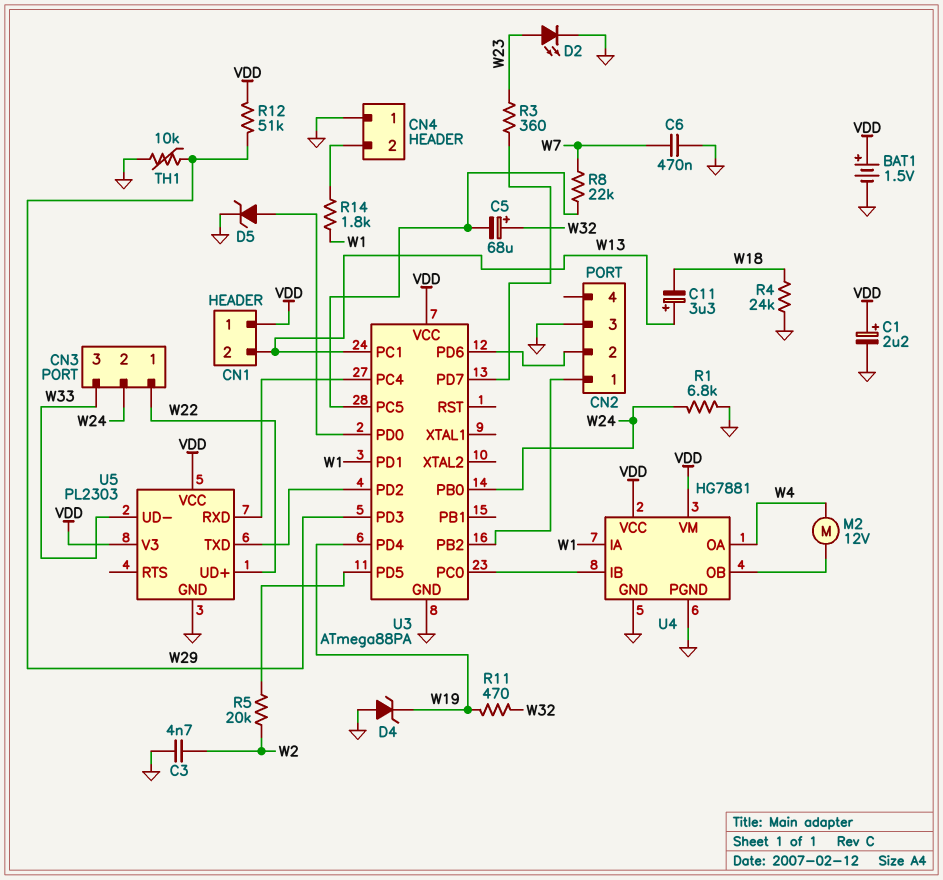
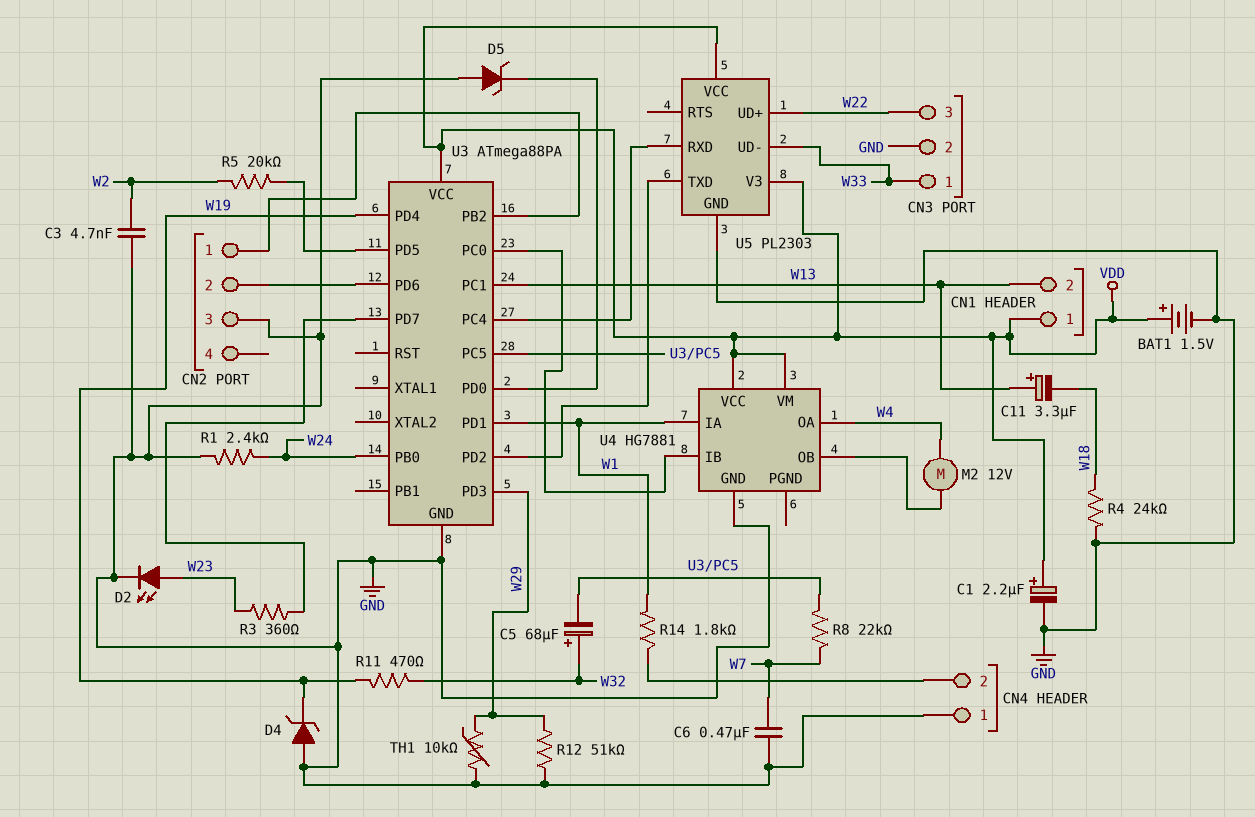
CN3 pin 1: W22 -> W33
CN3 pin 2: W24 -> GND
CN3 pin 3: W33 -> W22
D5: zener (A U3/PD0, K GND) -> zener (A GND, K U3/PD0)
R1: 6.8k (GND, W24) -> 2.4k (GND, W24)
R12: 51k (VDD, W29) -> 51k (GND, W29)
U4 pin PGND: GND -> none

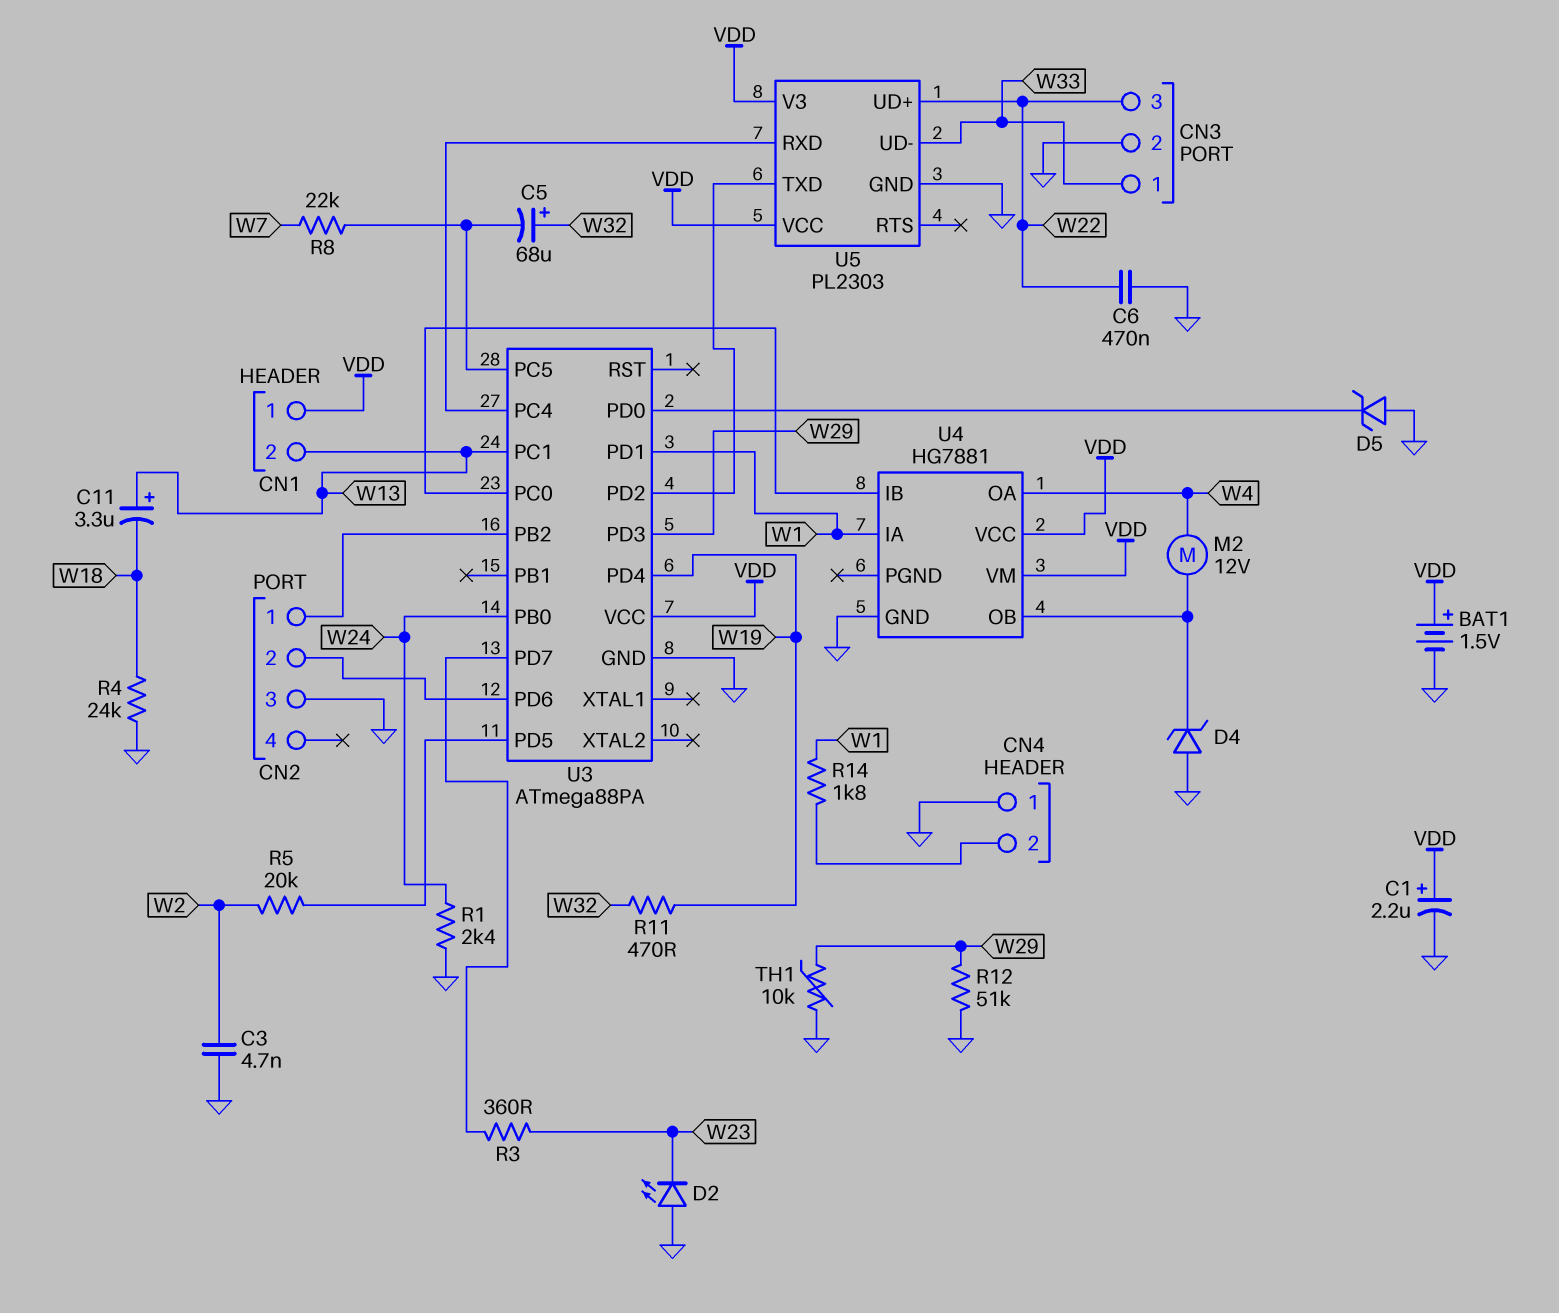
C6: 470nF (GND, W7) -> 470nF (GND, W22)
D2: LED (A W23, K GND) -> LED (A GND, K W23)
D4: zener (A GND, K W19) -> zener (A GND, K U4/OB)

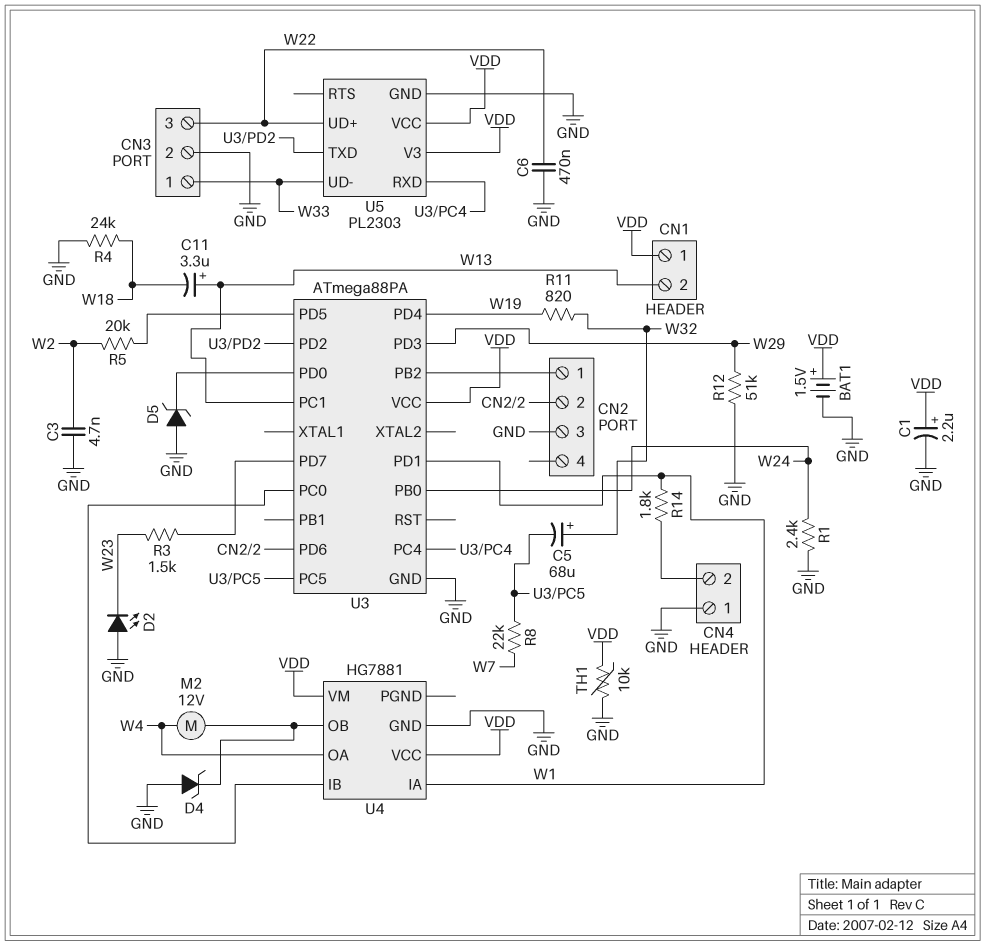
R3: 360 (U3/PD7, W23) -> 1.5k (U3/PD7, W23)
R11: 470 (W19, W32) -> 820 (W19, W32)
TH1: 10k (GND, W29) -> 10k (GND, VDD)

